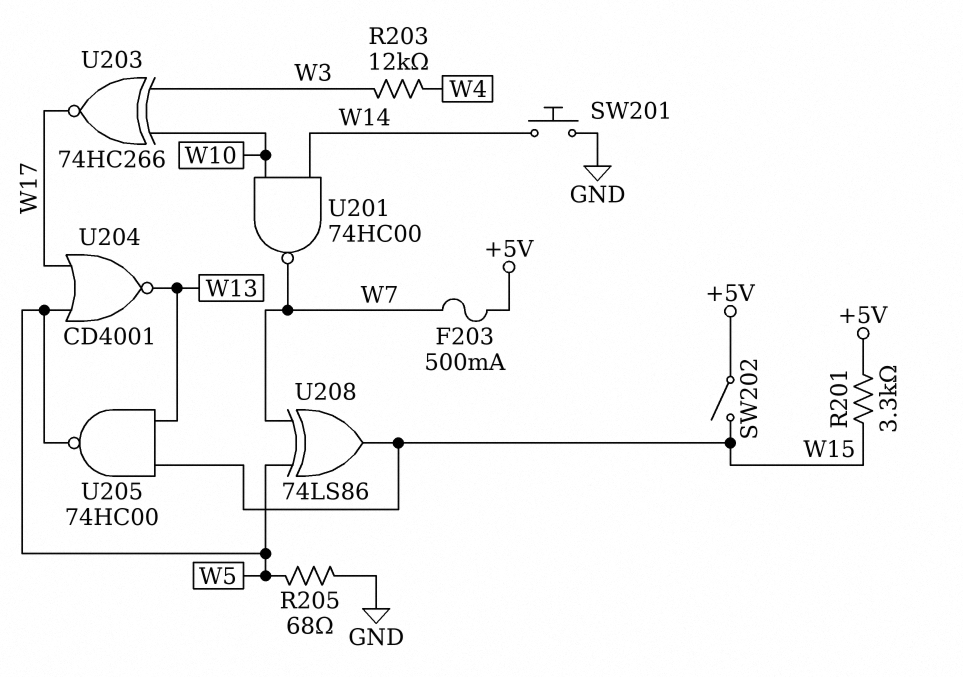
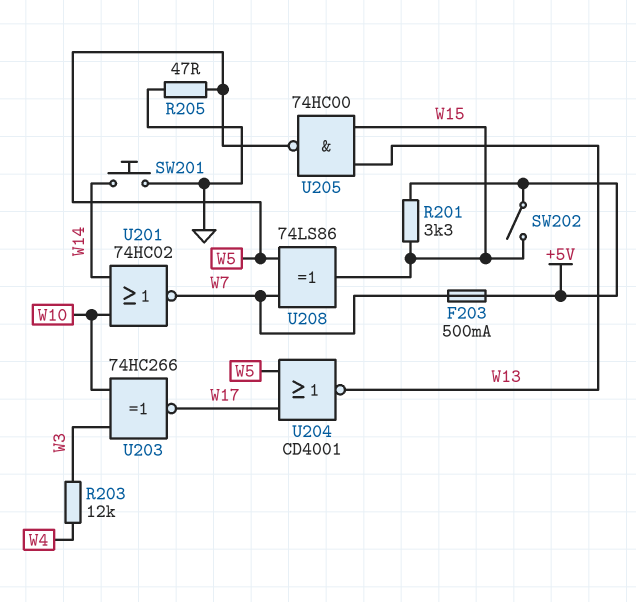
R205: 68 (GND, W5) -> 47 (GND, W5)
U201: NAND 74HC00 (in W10, in W14, out W7) -> NOR 74HC02 (in W10, in W14, out W7)

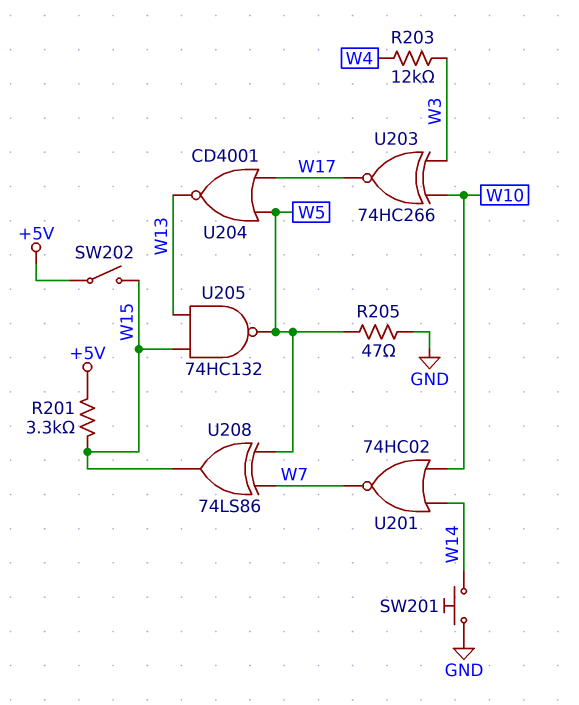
F203: 500mA (+5V, W7) -> none
U205: NAND 74HC00 (in W13, in W15, out W5) -> NAND 74HC132 (in W13, in W15, out W5)

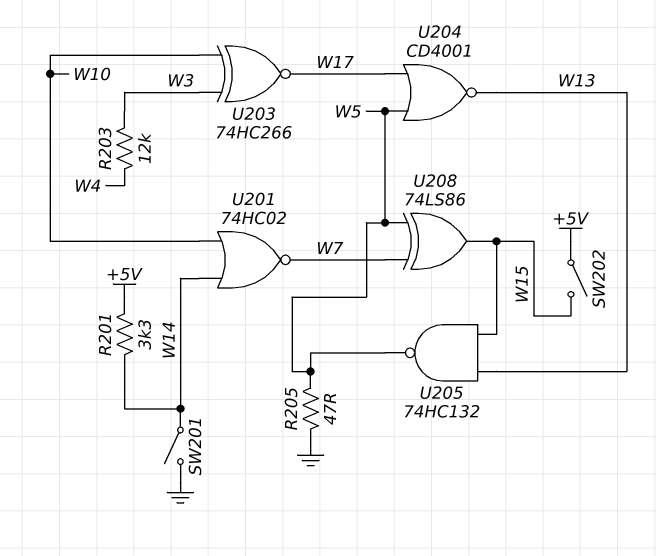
R201: 3.3k (+5V, W15) -> 3.3k (+5V, W14)
SW201: button (GND, W14) -> switch (GND, W14)

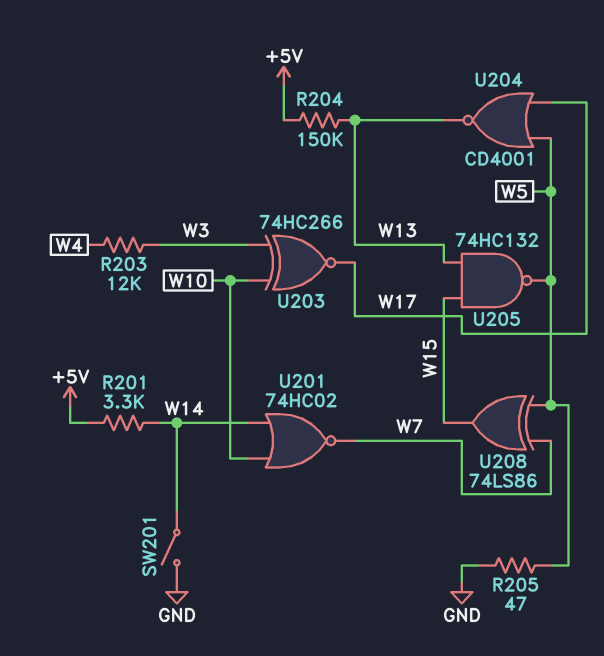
R204: none -> 150k (+5V, W13)
SW202: switch (+5V, W15) -> none

